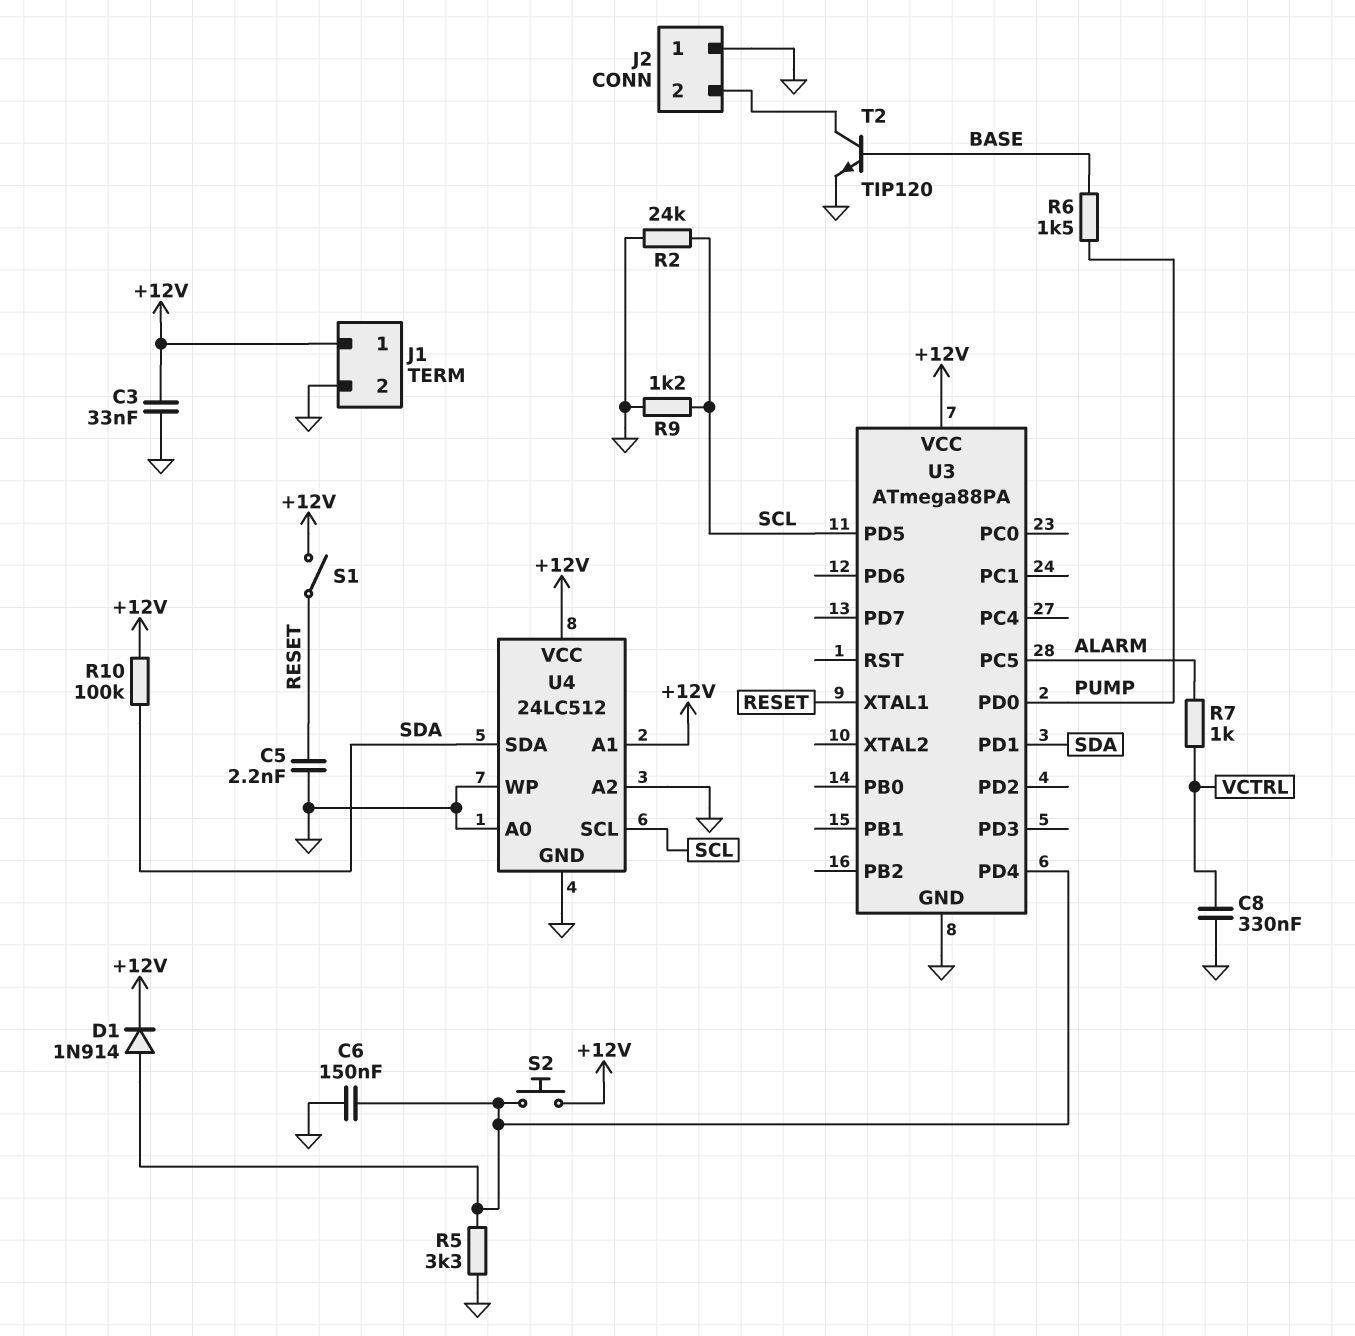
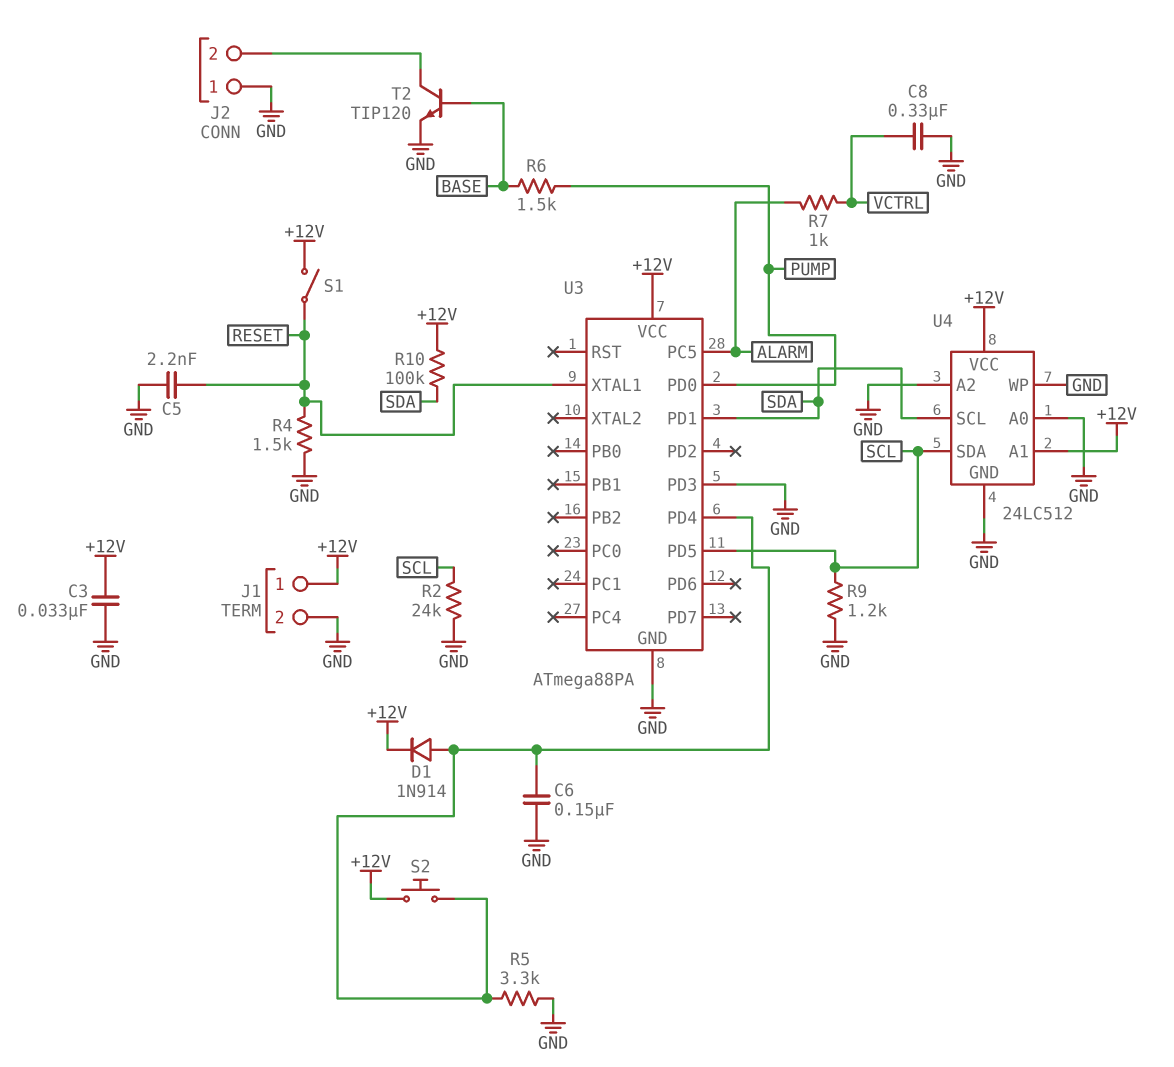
R4: none -> 1.5k (GND, RESET)
U3 pin PD3: none -> GND
U4 pin SCL: SCL -> SDA
U4 pin SDA: SDA -> SCL

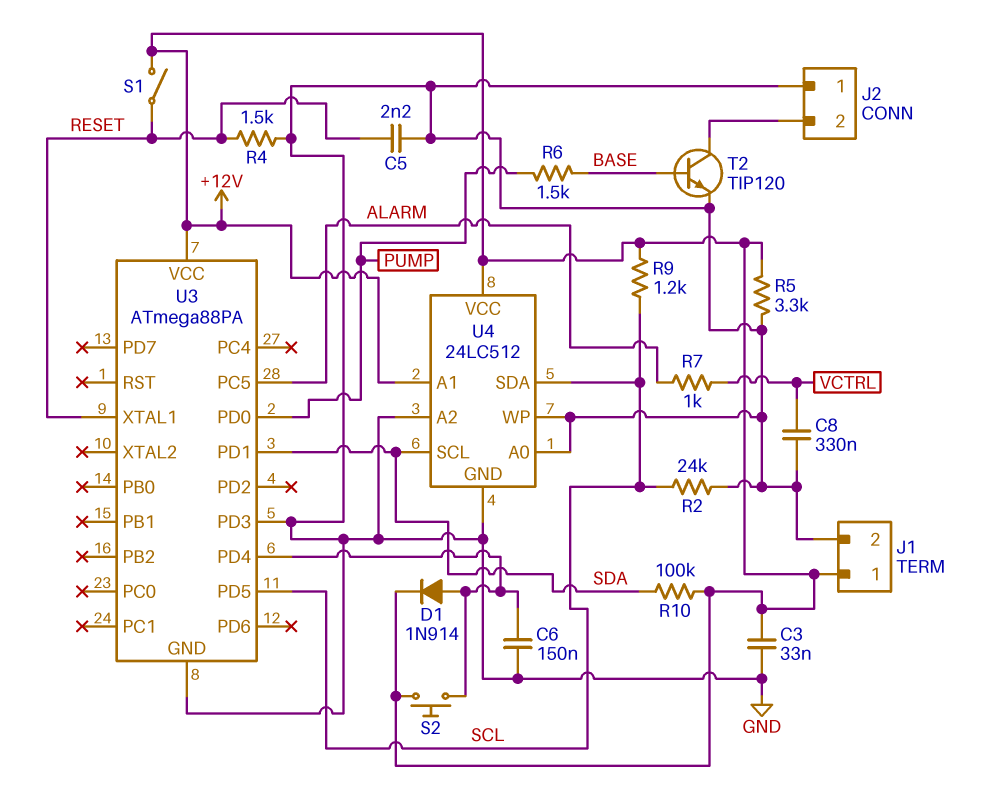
R5: 3.3k (GND, U3/PD4) -> 3.3k (+12V, GND)
R9: 1.2k (GND, SCL) -> 1.2k (+12V, SCL)

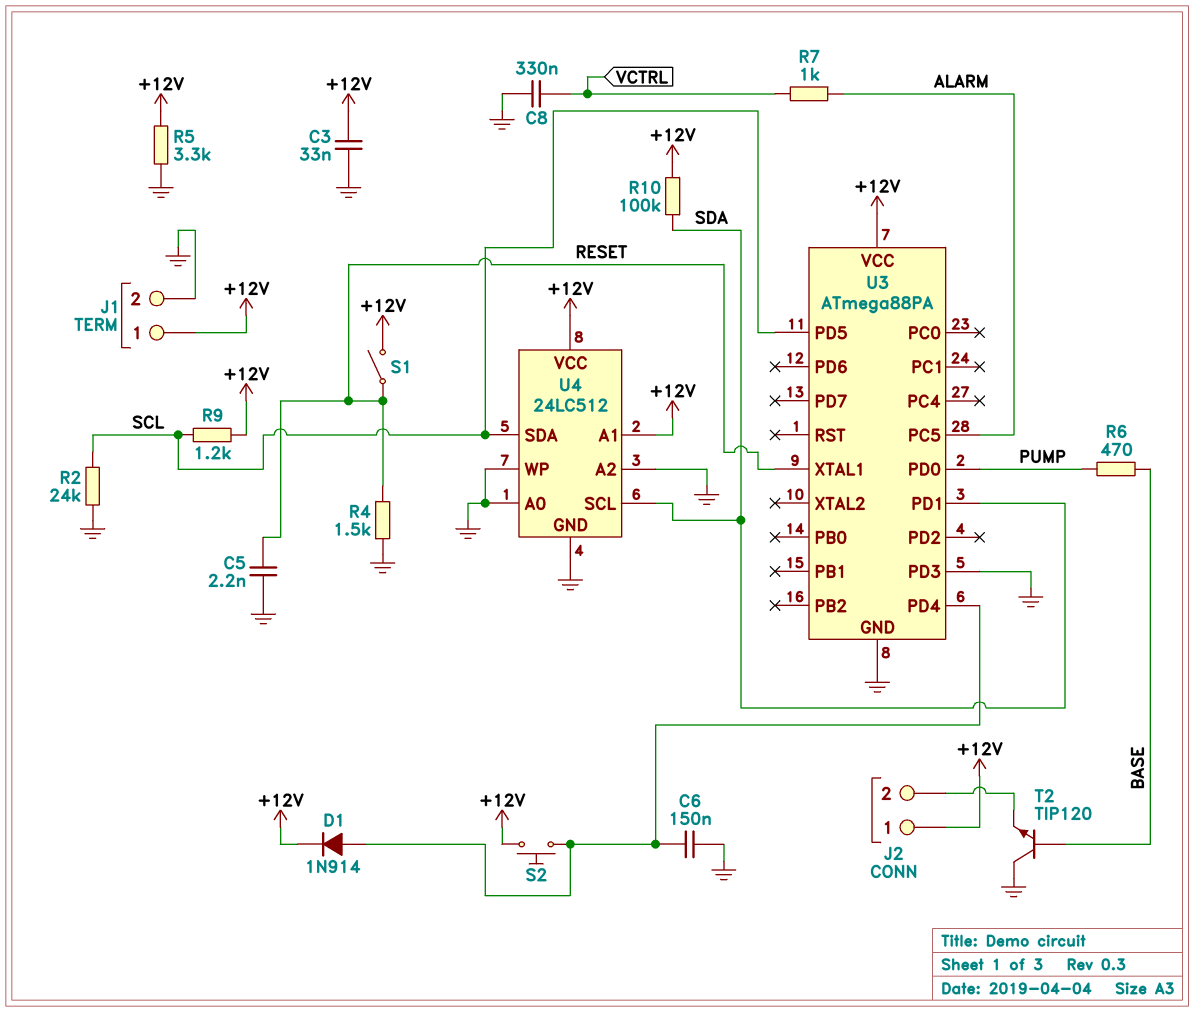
J2 pin 1: GND -> +12V
R6: 1.5k (BASE, PUMP) -> 470 (BASE, PUMP)
T2: NPN TIP120 (B BASE, C J2/2, E GND) -> NPN TIP120 (B BASE, C GND, E J2/2)

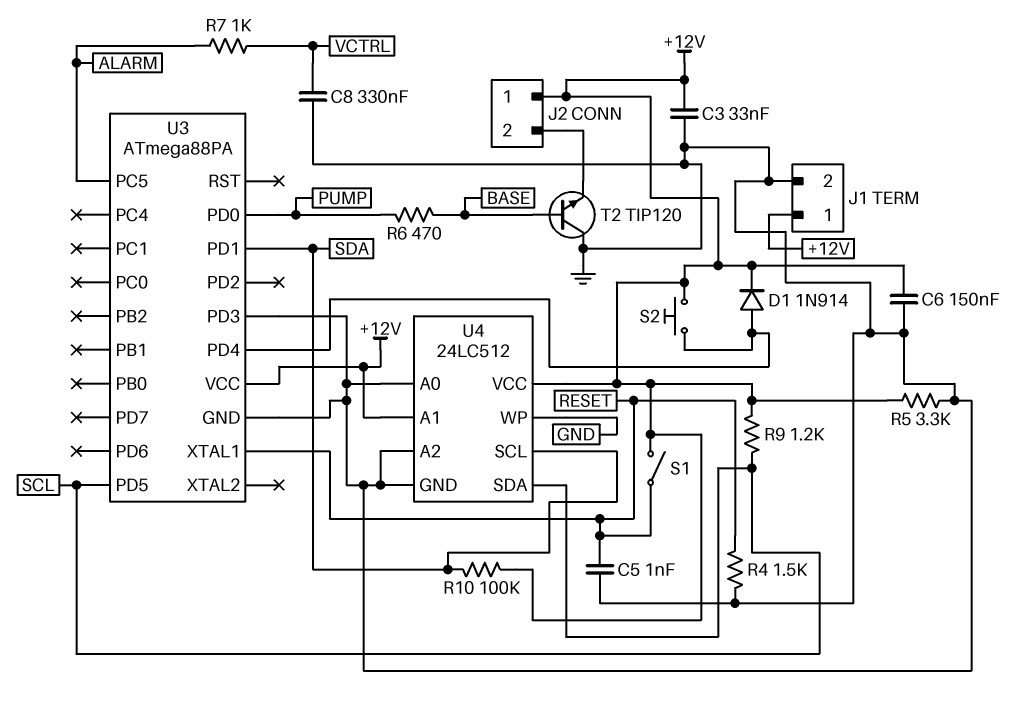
C5: 2.2nF (GND, RESET) -> 1nF (GND, RESET)
C6: 150nF (GND, U3/PD4) -> 150nF (+12V, GND)
R2: 24k (GND, SCL) -> none

